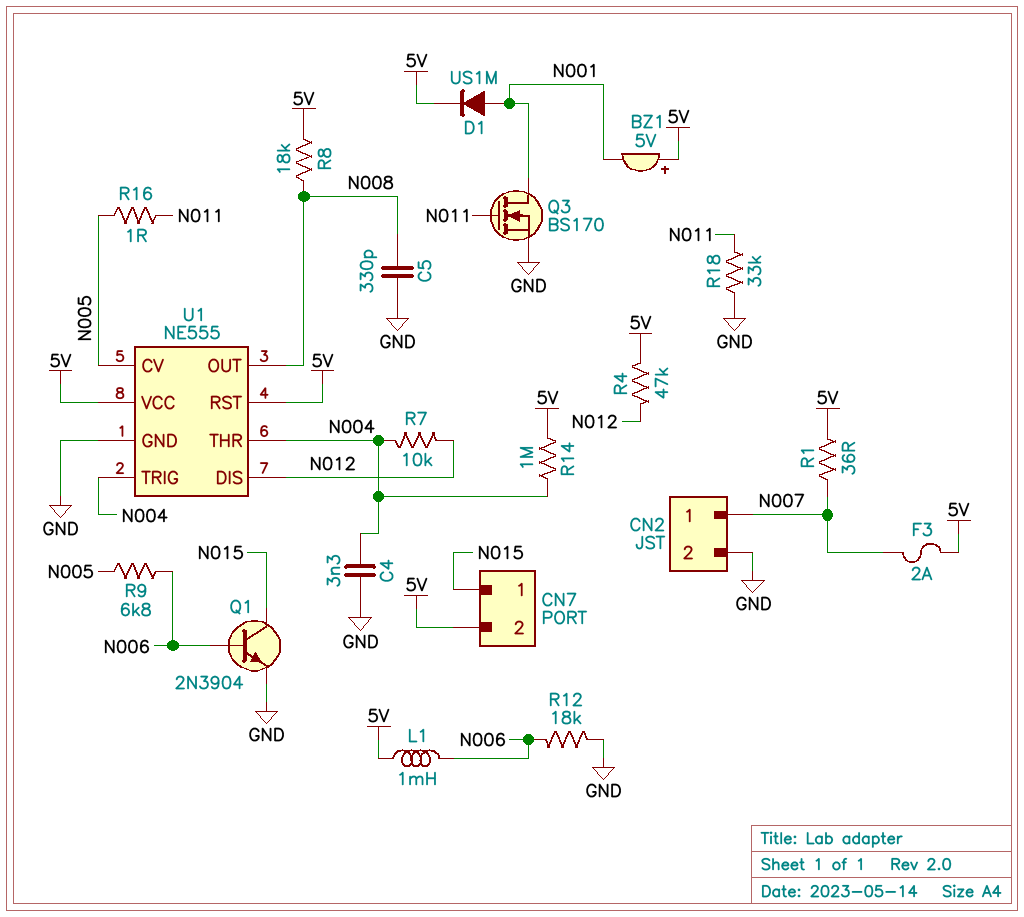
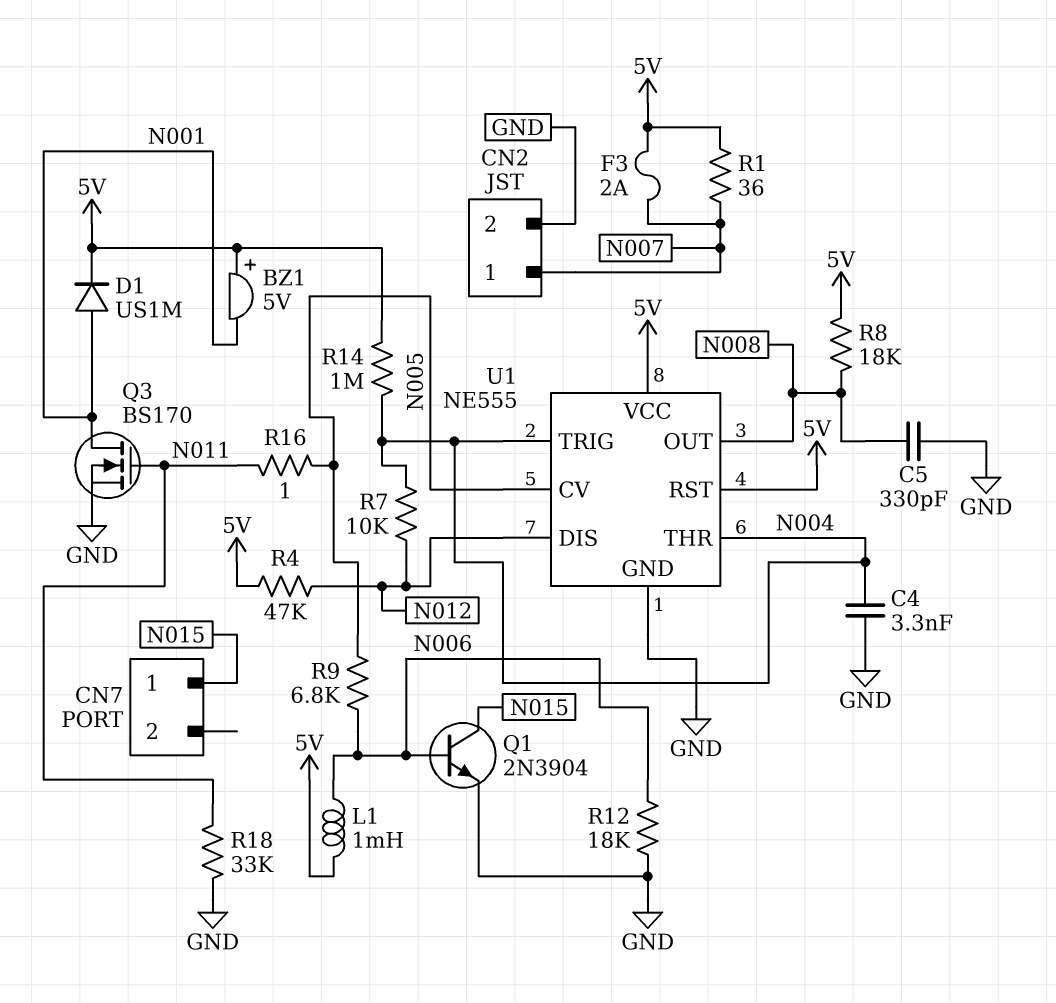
CN7 pin 2: 5V -> none

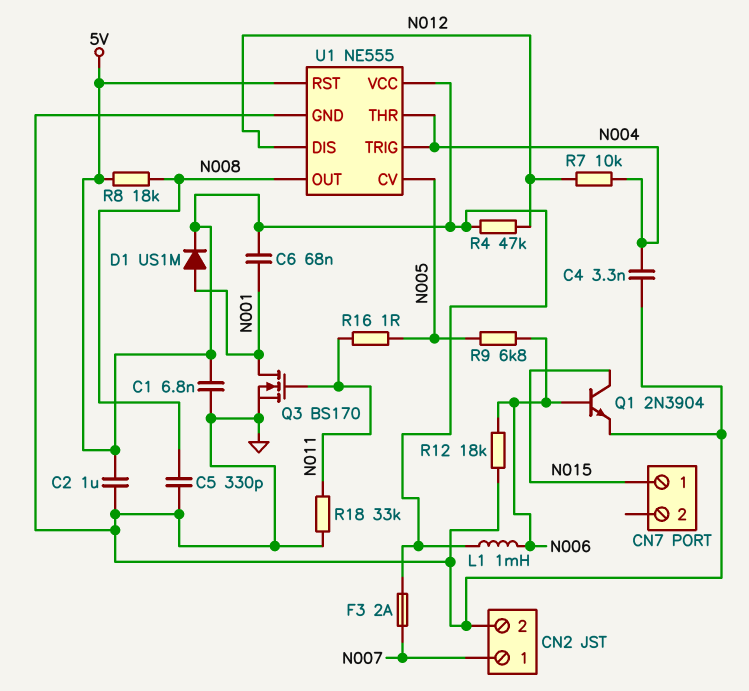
BZ1: buzzer 5V (plus 5V, minus N001) -> none
C1: none -> 6.8nF (5V, GND)
C2: none -> 1uF (5V, GND)
C6: none -> 68nF (5V, N001)
R1: 36 (5V, N007) -> none
R14: 1M (5V, N004) -> none

